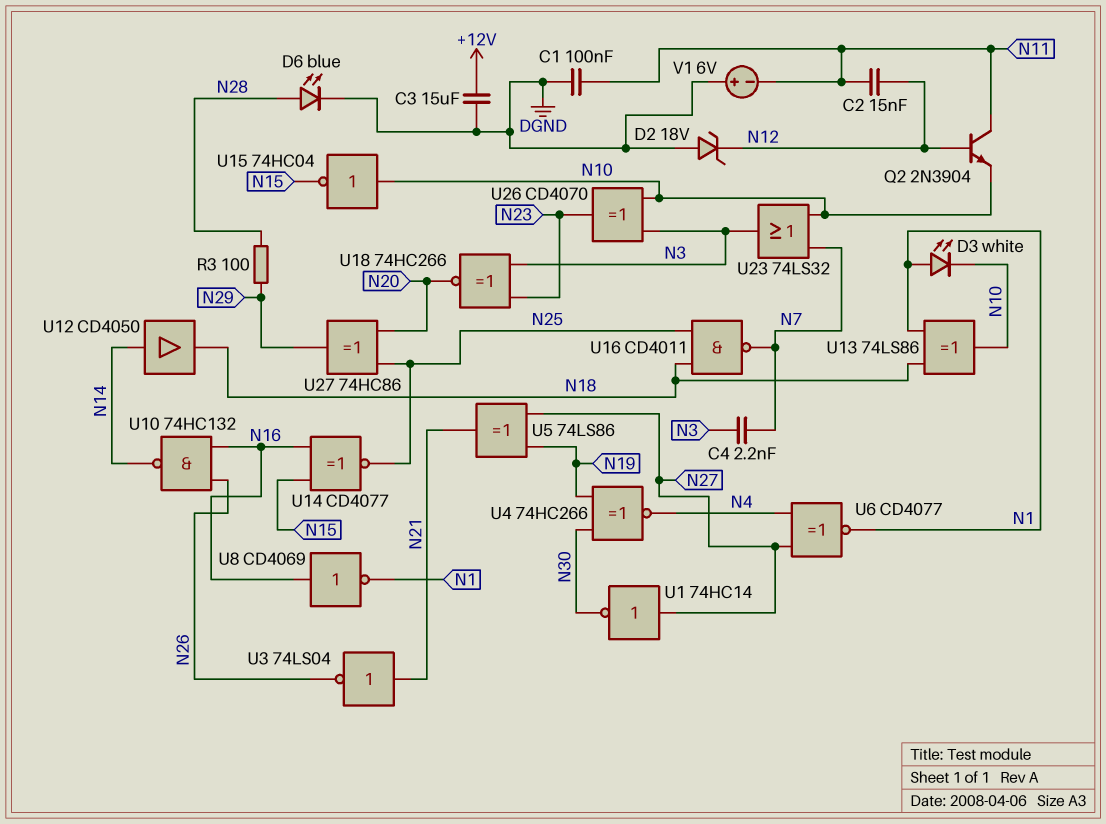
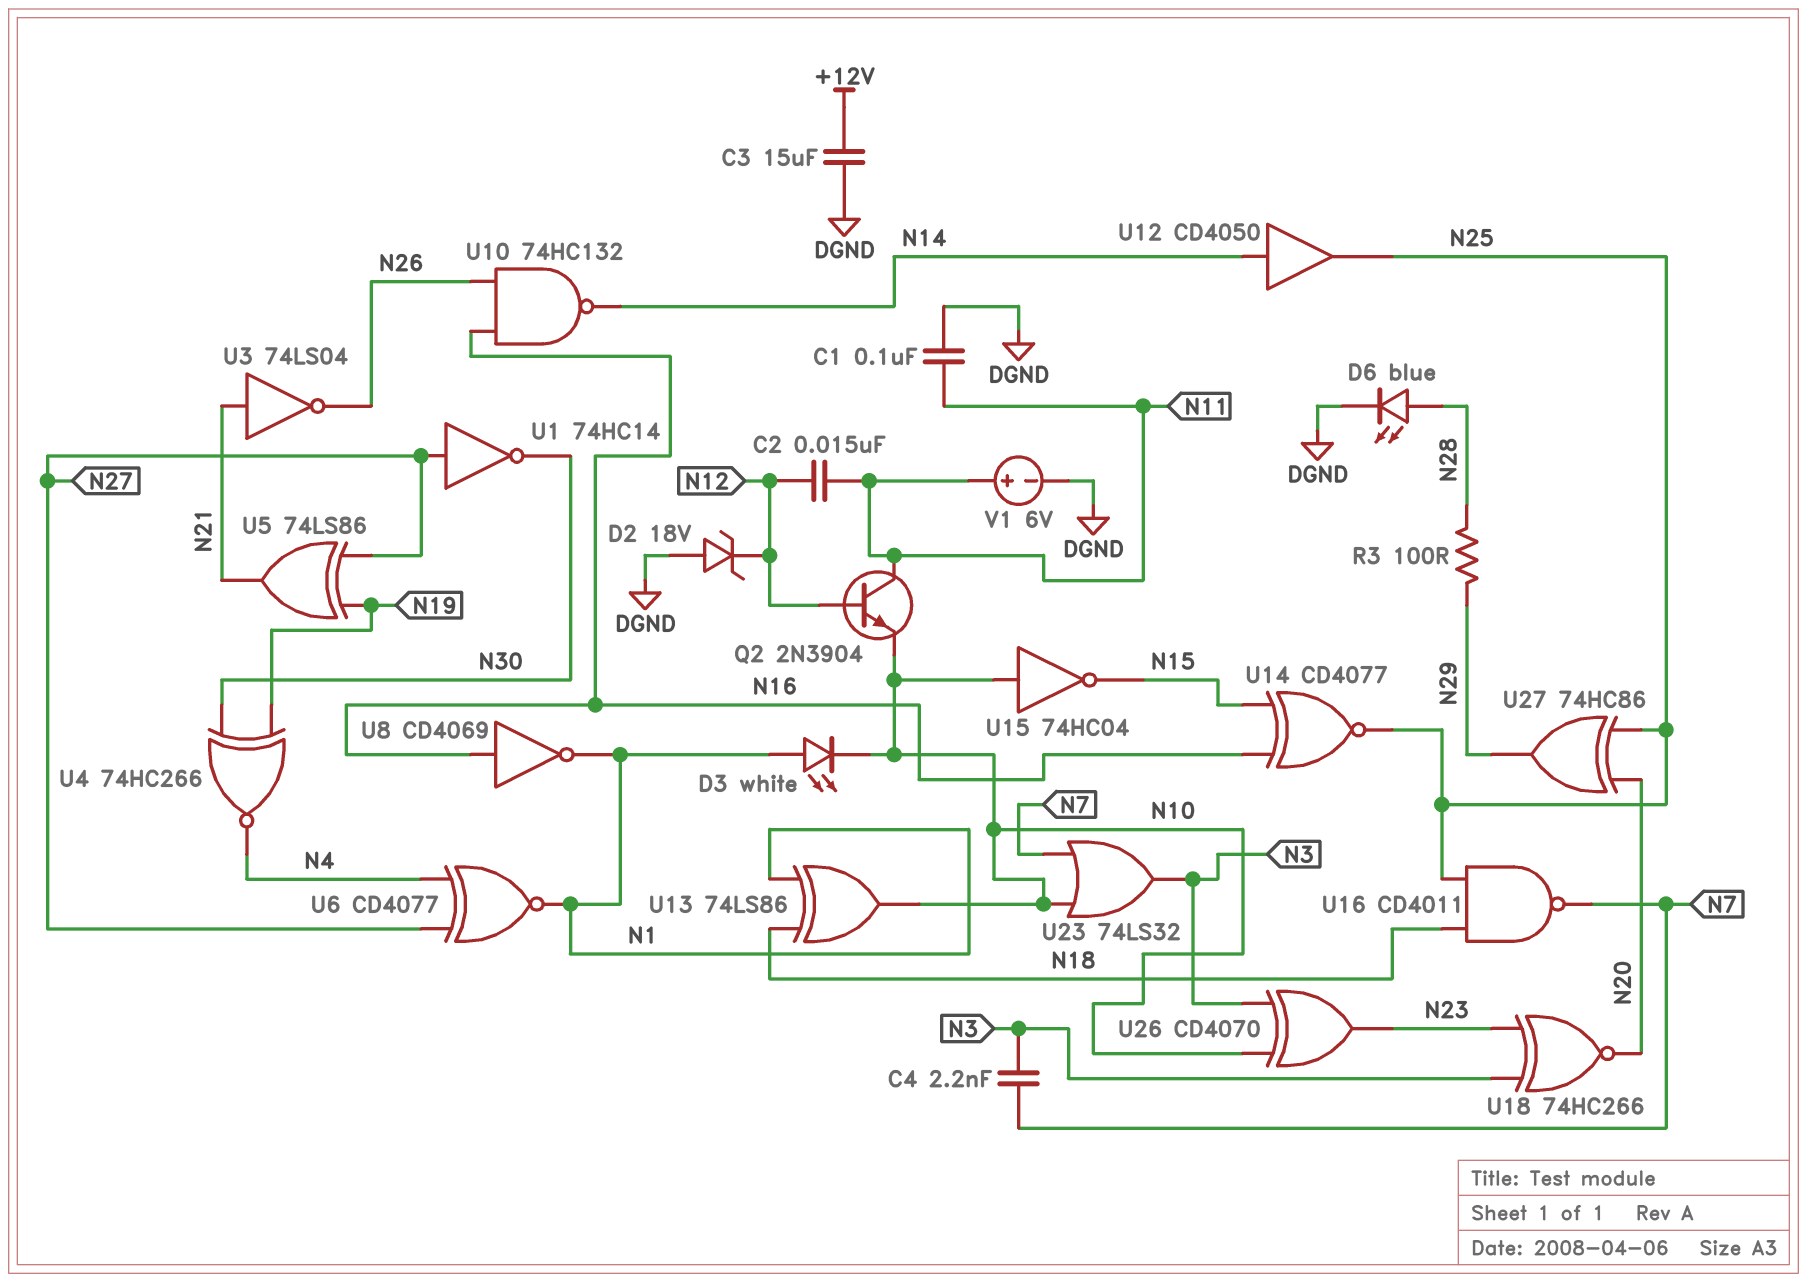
U12: buffer CD4050 (in N14, out N18) -> buffer CD4050 (in N14, out N25)
V1: 6V (plus DGND, minus N11) -> 6V (plus N11, minus DGND)

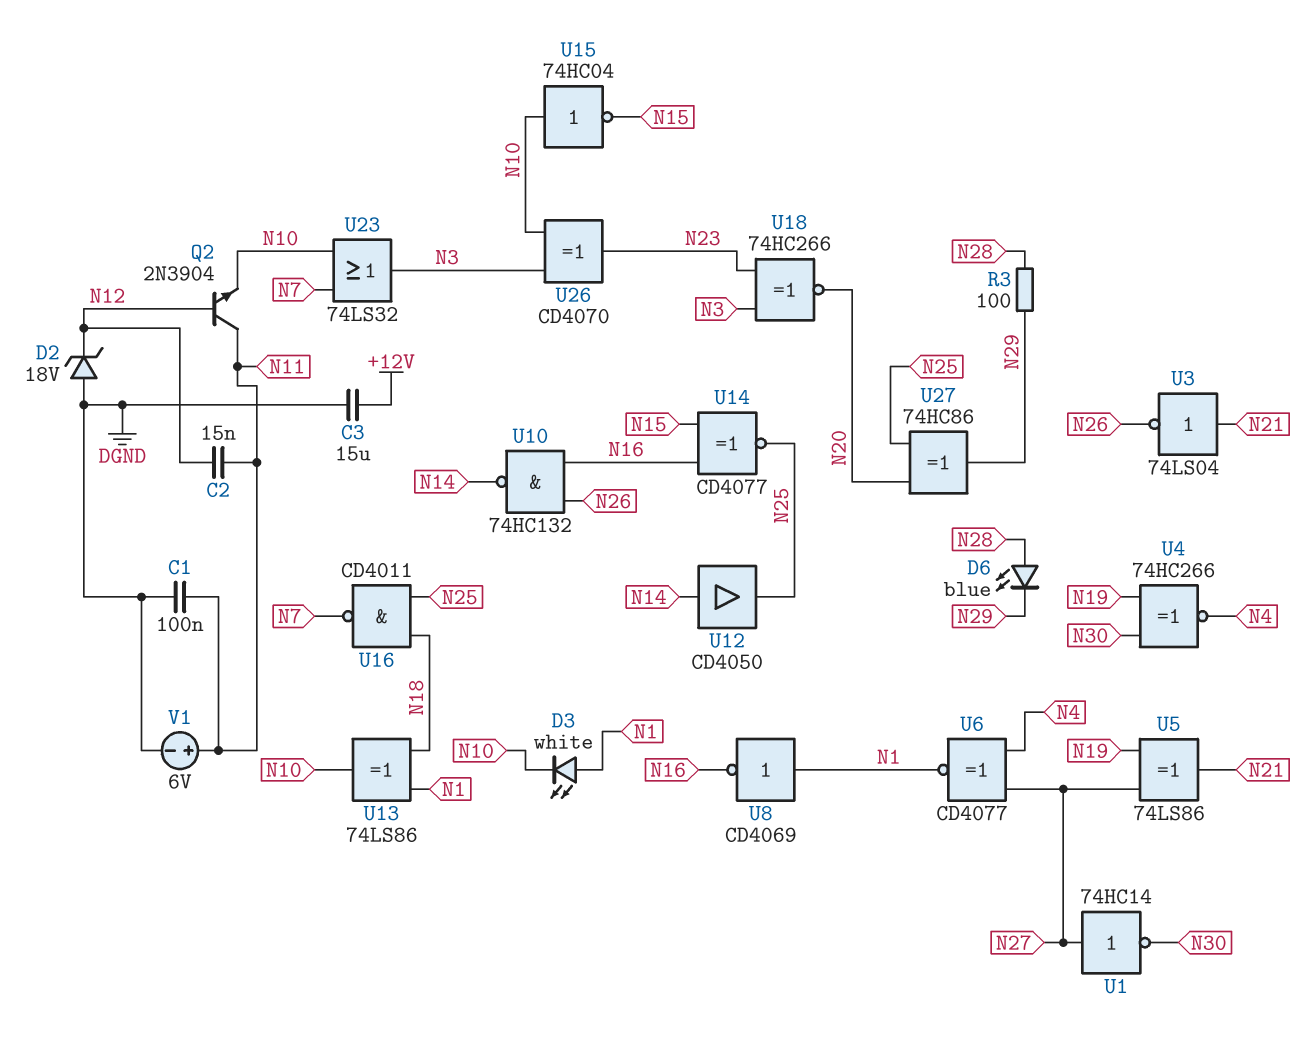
C4: 2.2nF (N3, N7) -> none
D6: LED blue (A N28, K DGND) -> LED blue (A N28, K N29)
U8: NOT CD4069 (in N16, out N1) -> NOT CD4069 (in N1, out N16)

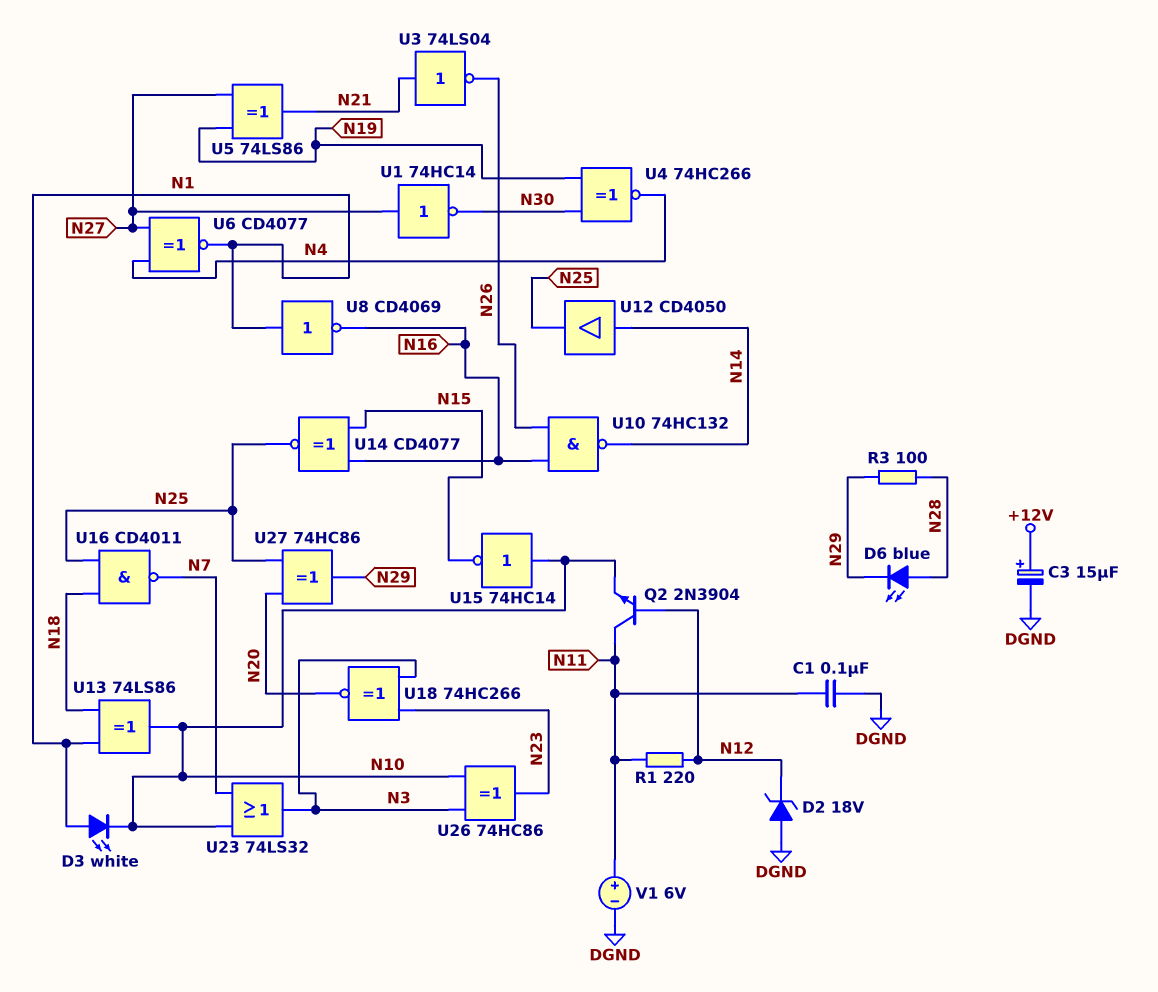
C2: 15nF (N11, N12) -> none
C3: 15uF (+12V, DGND) -> 15uF (plus +12V, minus DGND)
R1: none -> 220 (N11, N12)
U15: NOT 74HC04 (in N10, out N15) -> NOT 74HC14 (in N10, out N15)
U26: XOR CD4070 (in N3, in N10, out N23) -> XOR 74HC86 (in N3, in N10, out N23)

